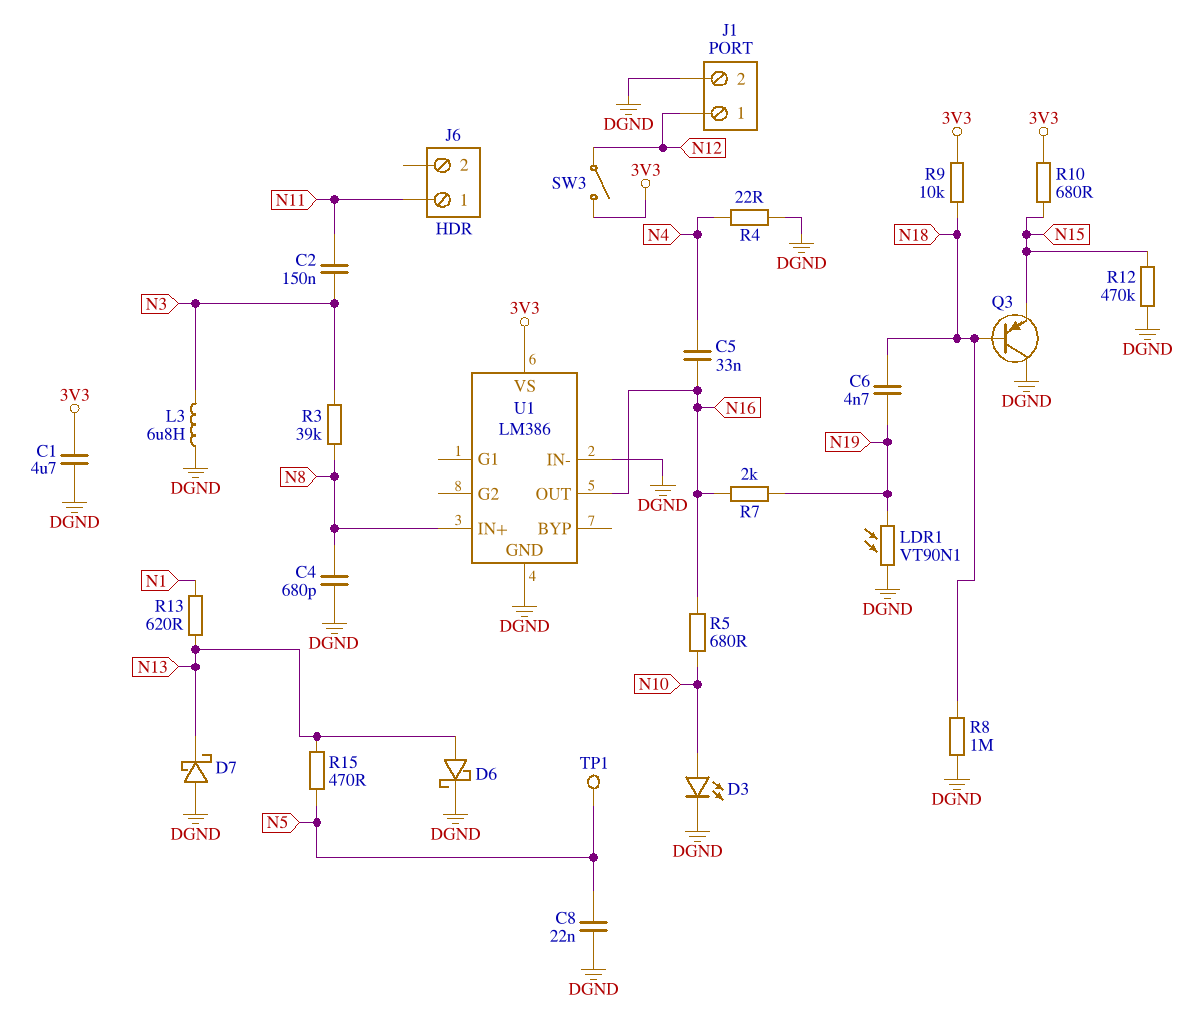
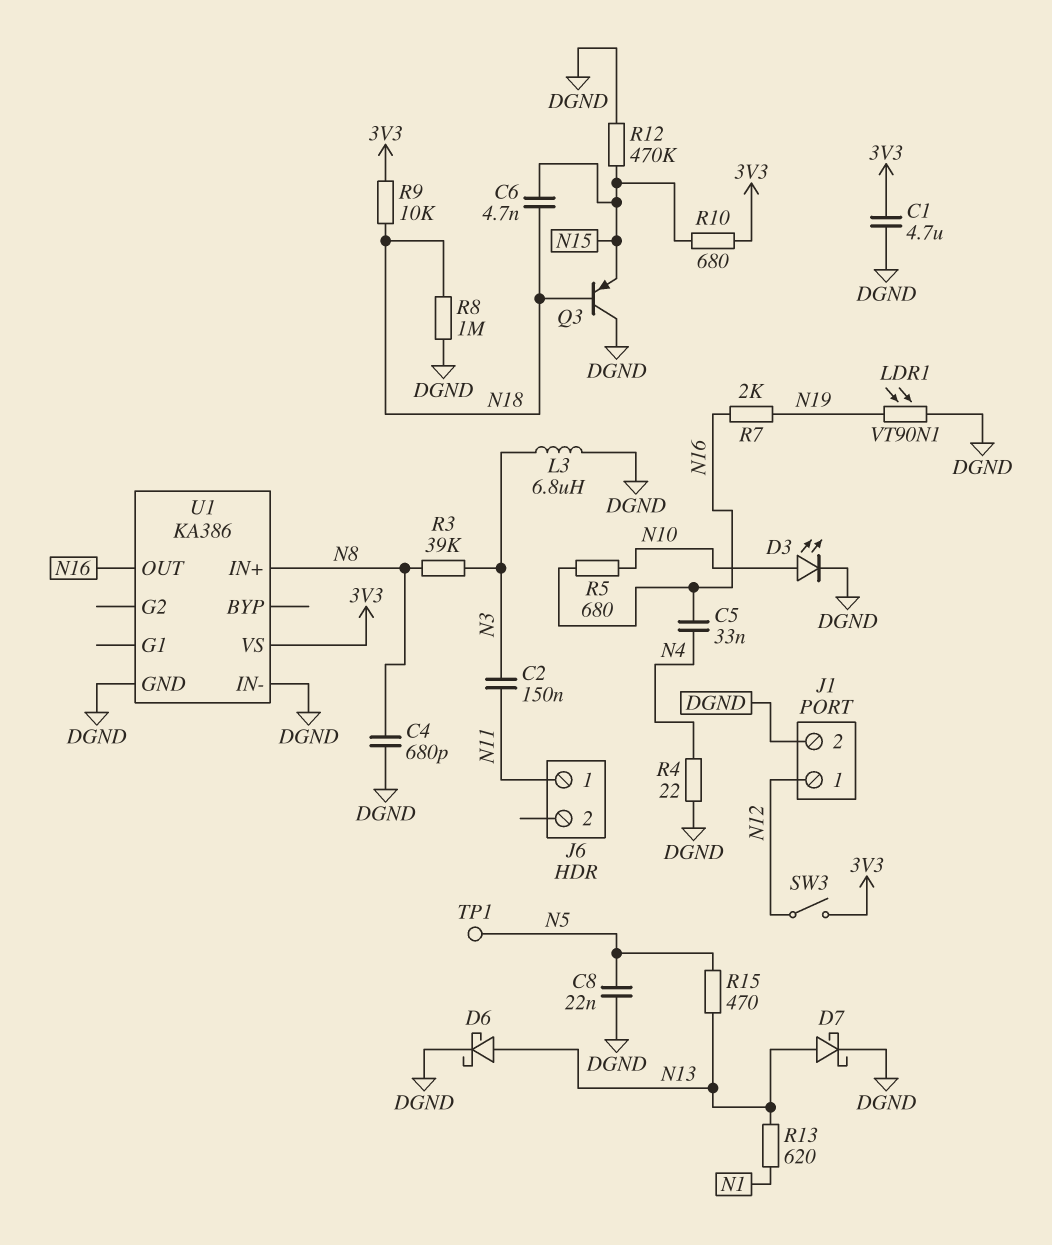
C6: 4.7nF (N18, N19) -> 4.7nF (N15, N18)
D7: schottky (A DGND, K N13) -> schottky (A N13, K DGND)
U1: LM386 -> KA386

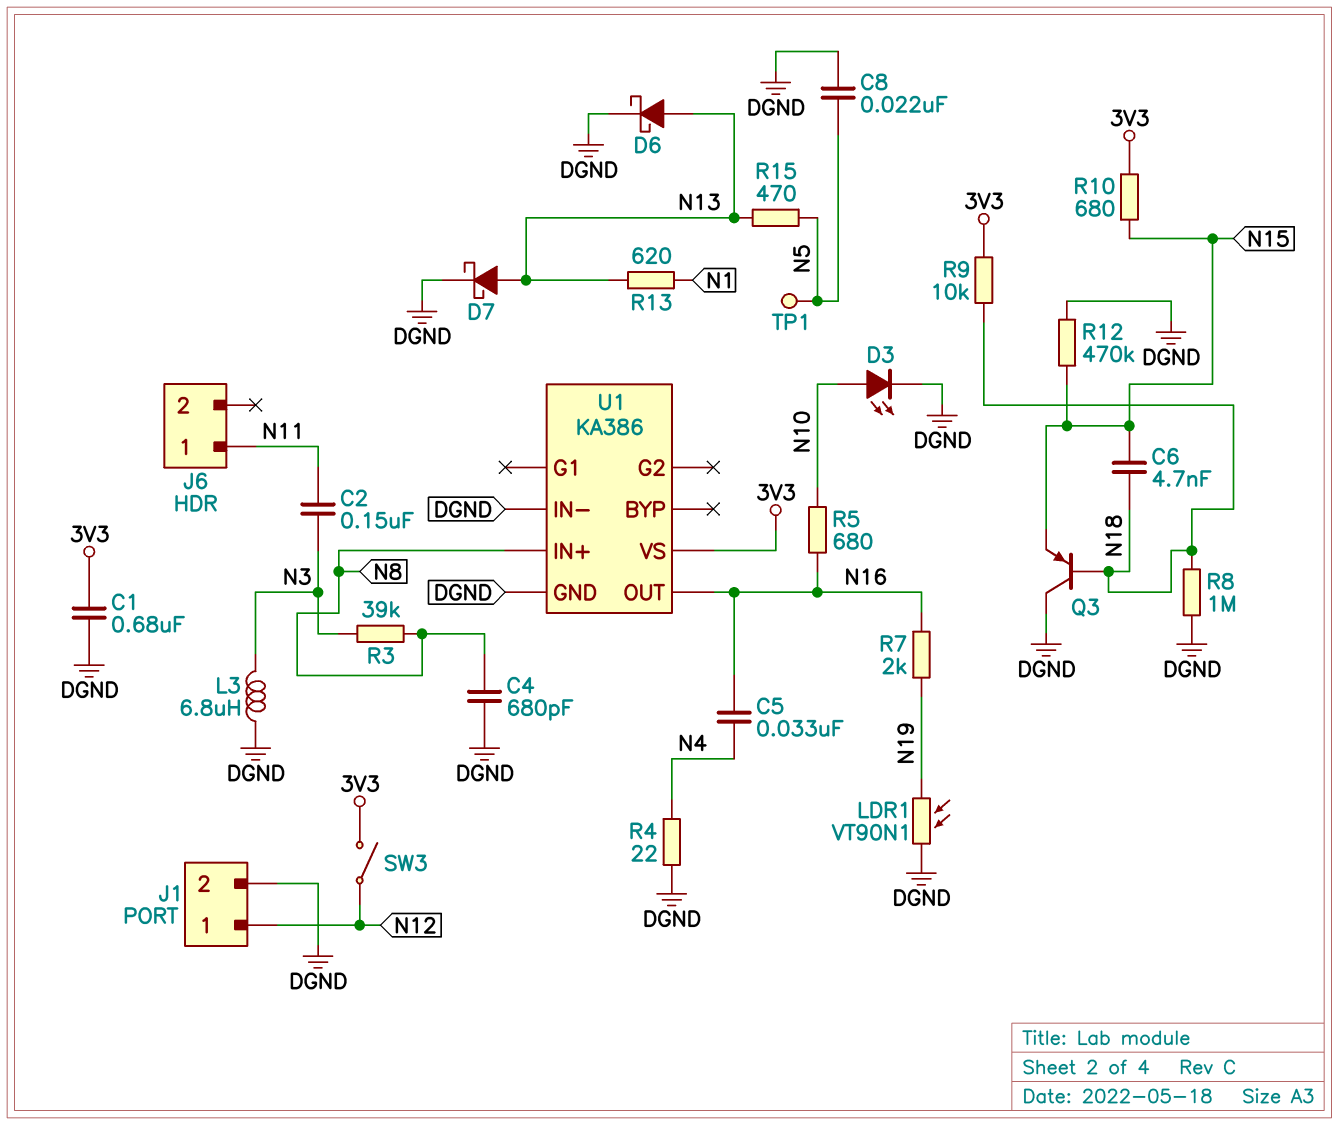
C1: 4.7uF (3V3, DGND) -> 680nF (3V3, DGND)

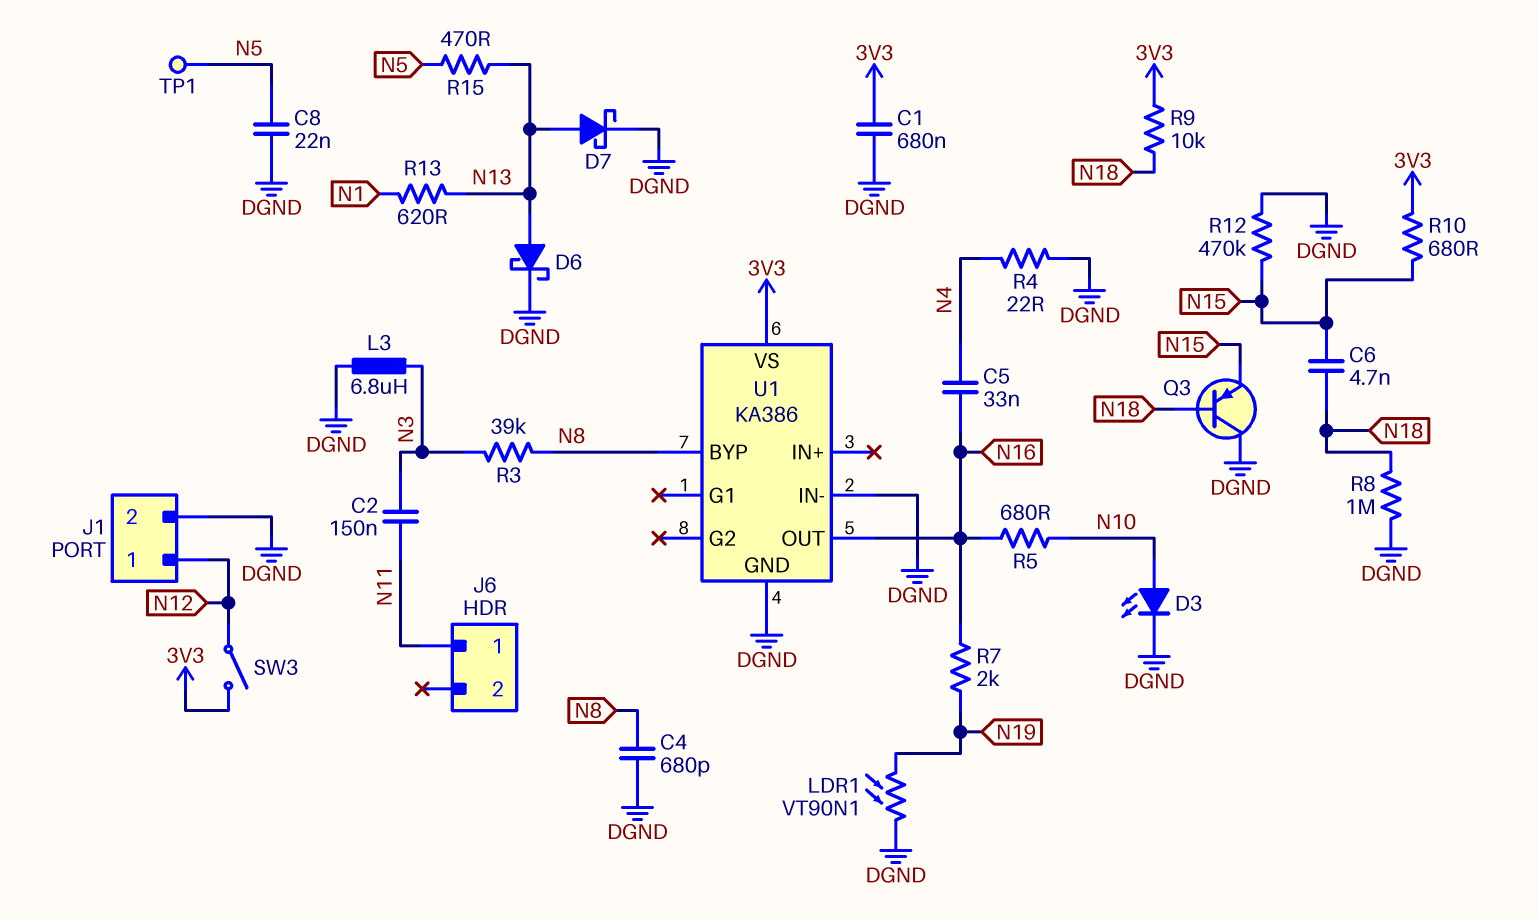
U1 pin BYP: none -> N8
U1 pin IN+: N8 -> none

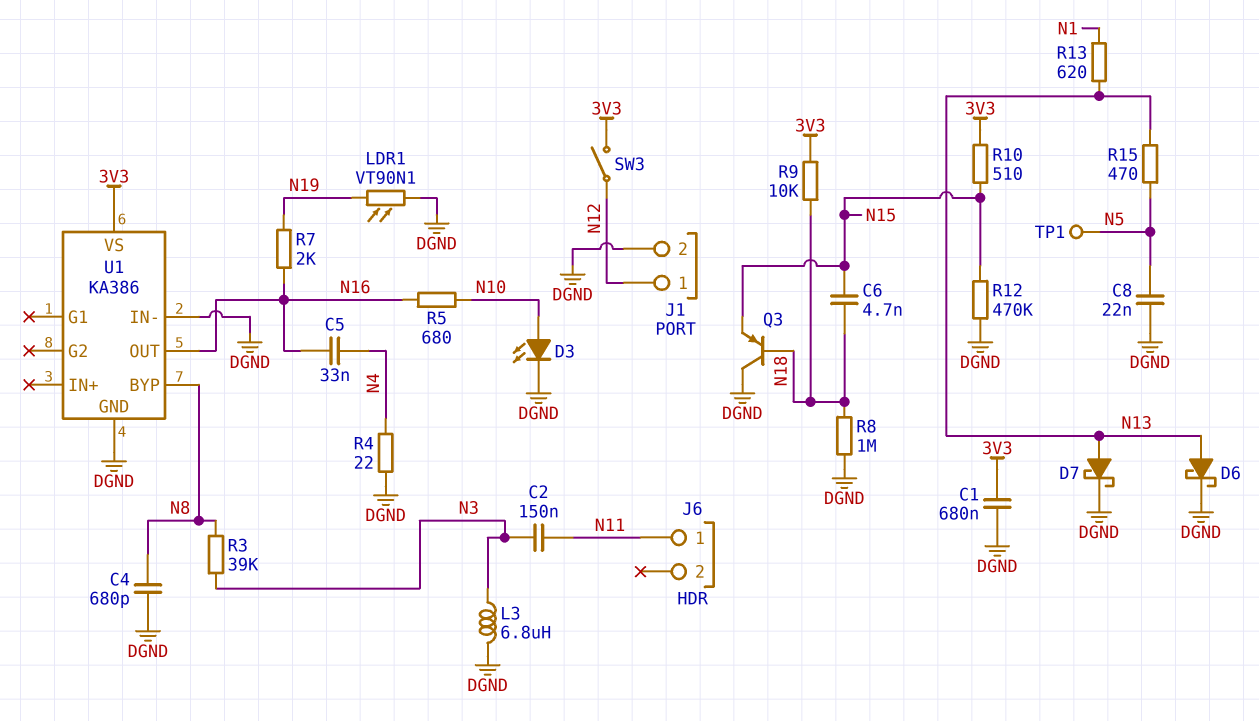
R10: 680 (3V3, N15) -> 510 (3V3, N15)

